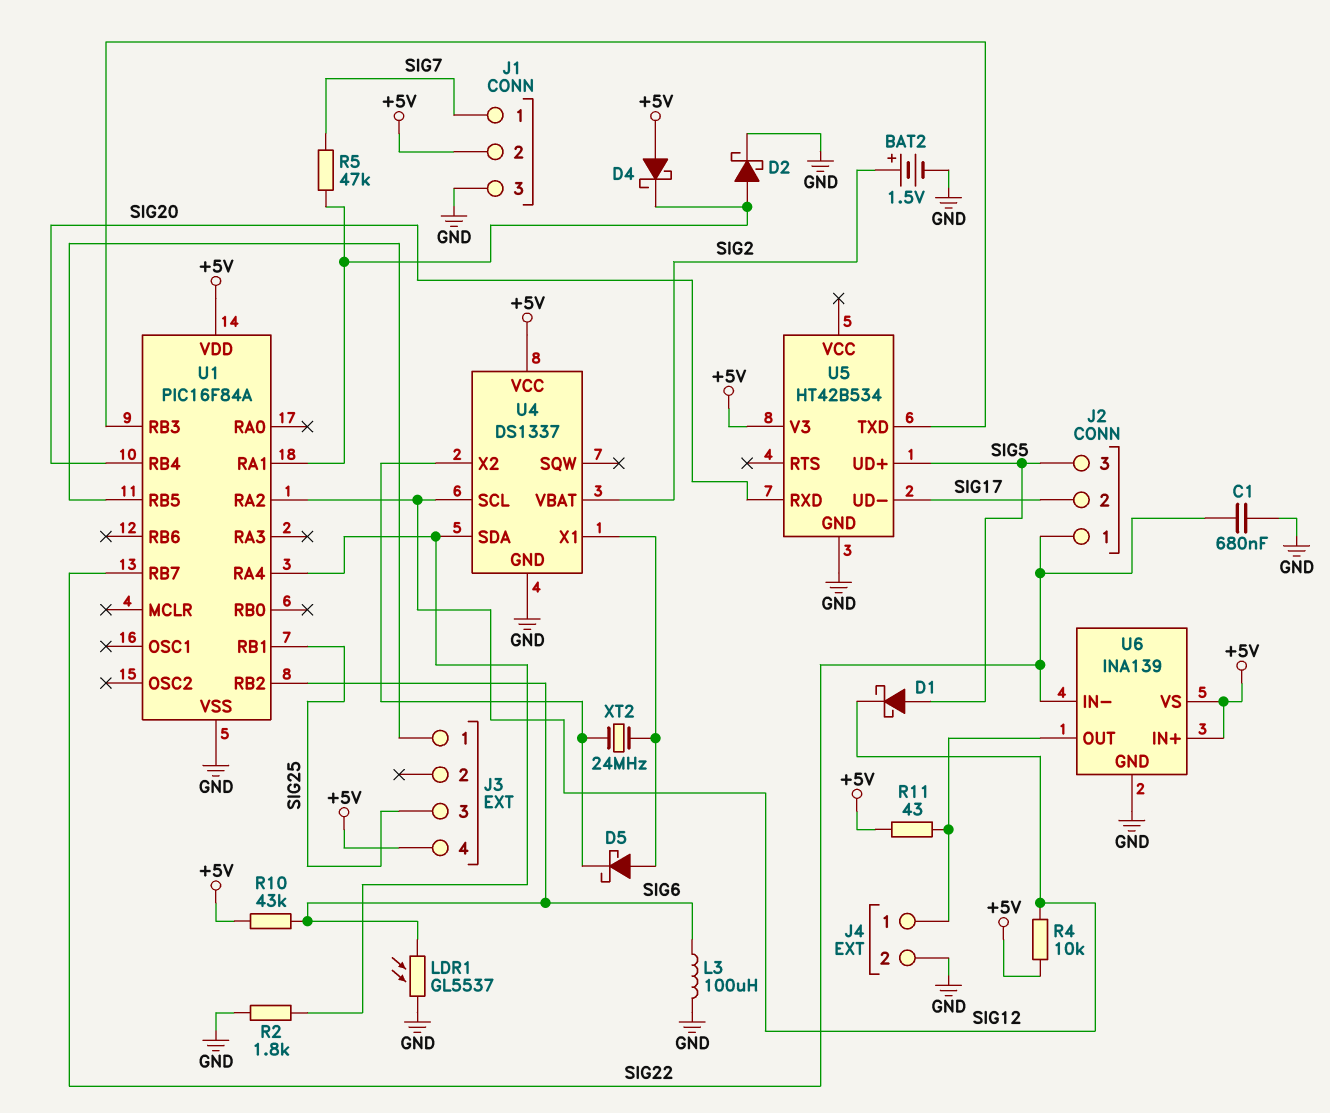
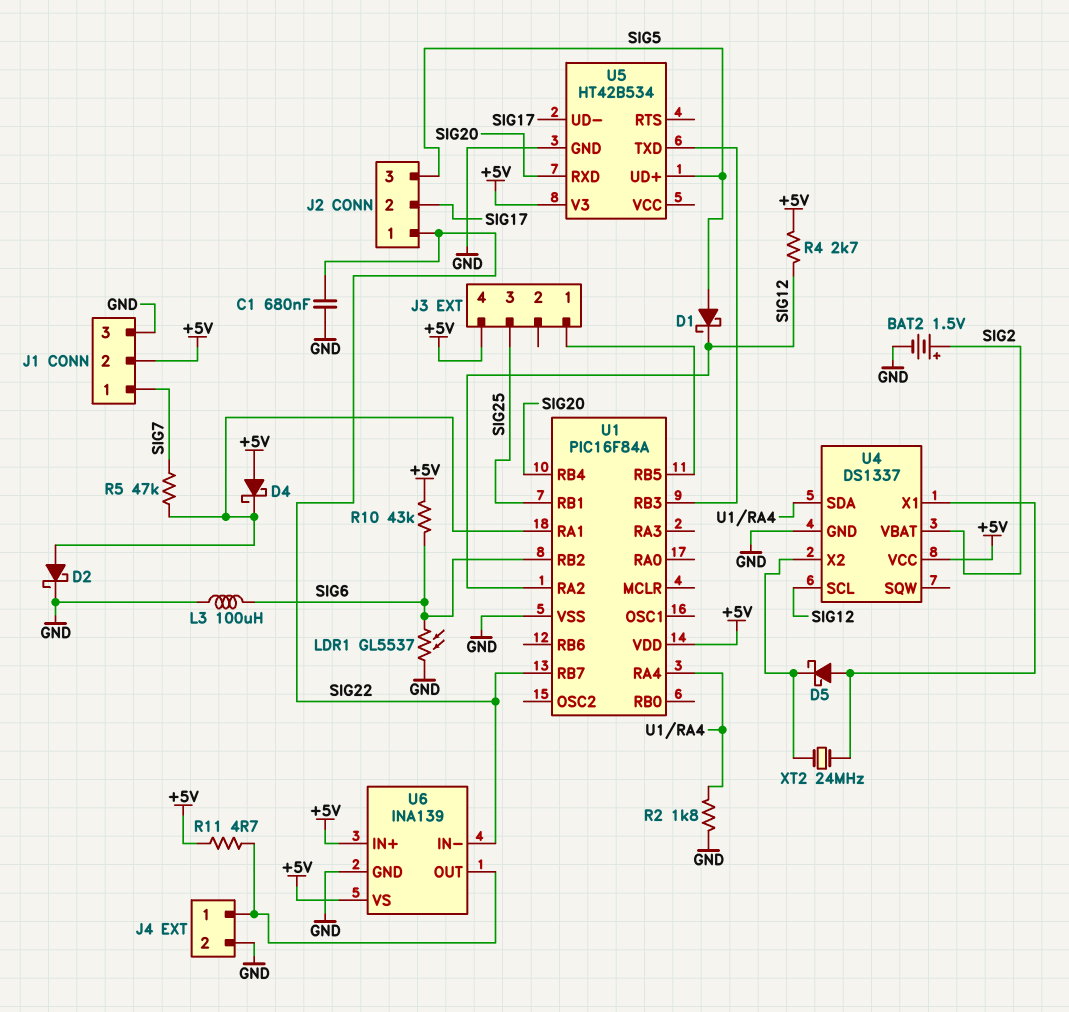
R4: 10k (+5V, SIG12) -> 2.7k (+5V, SIG12)
R11: 43 (+5V, J4/1) -> 4.7 (+5V, J4/1)

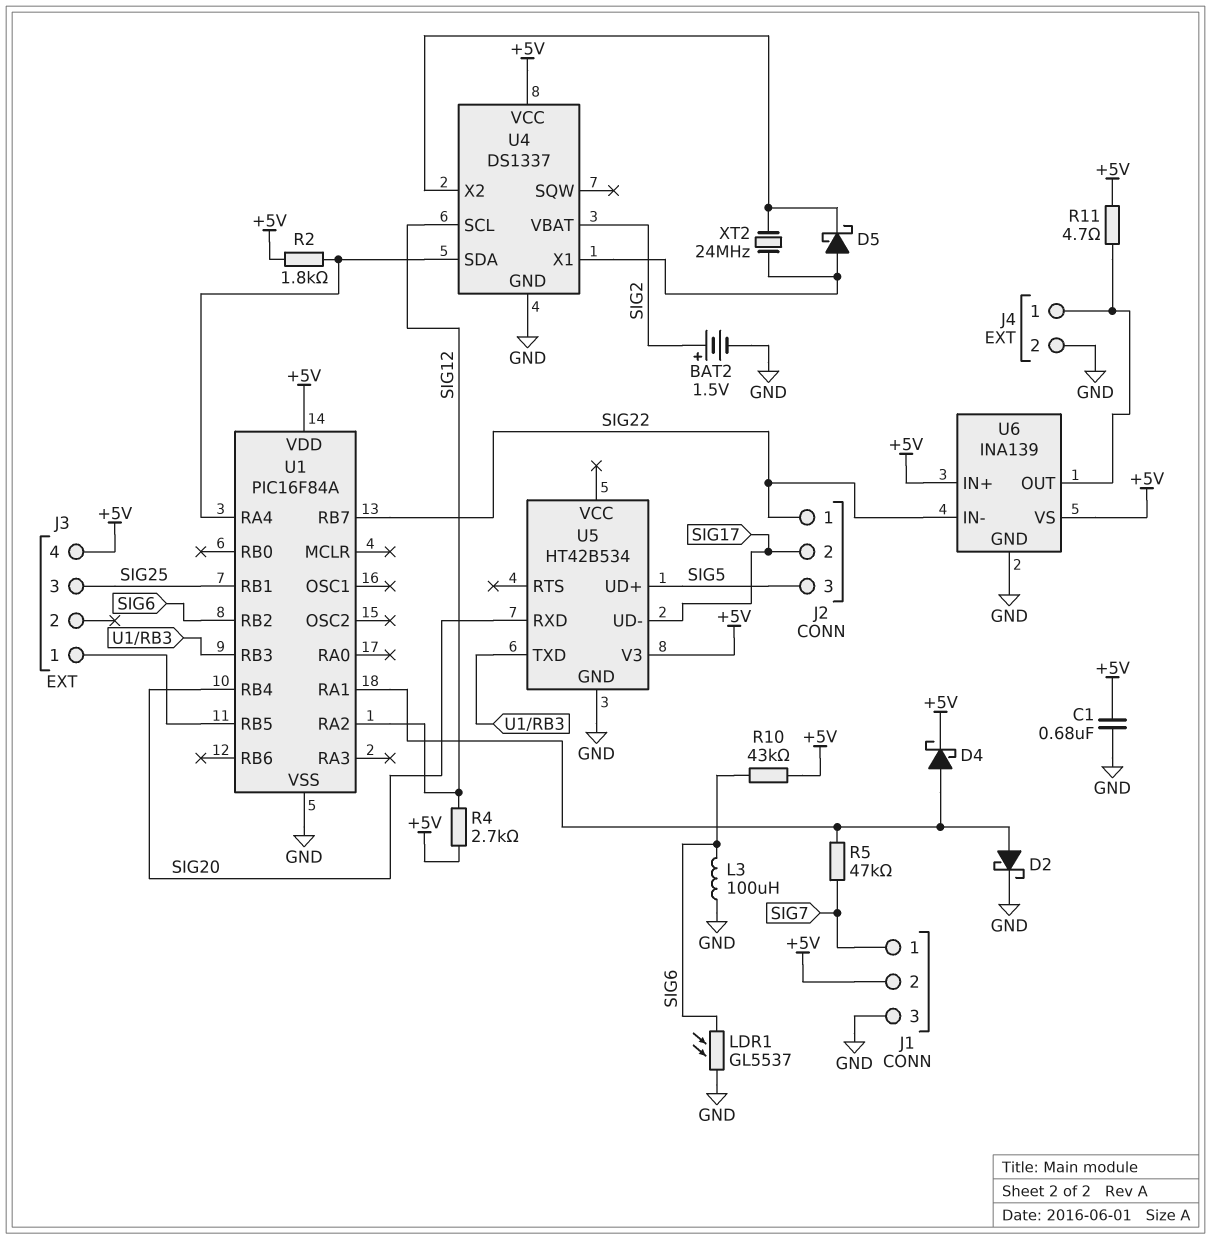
C1: 680nF (GND, SIG22) -> 680nF (+5V, GND)
D1: schottky (A SIG5, K SIG12) -> none
D4: schottky (A +5V, K U1/RA1) -> schottky (A U1/RA1, K +5V)
R2: 1.8k (GND, U1/RA4) -> 1.8k (+5V, U1/RA4)

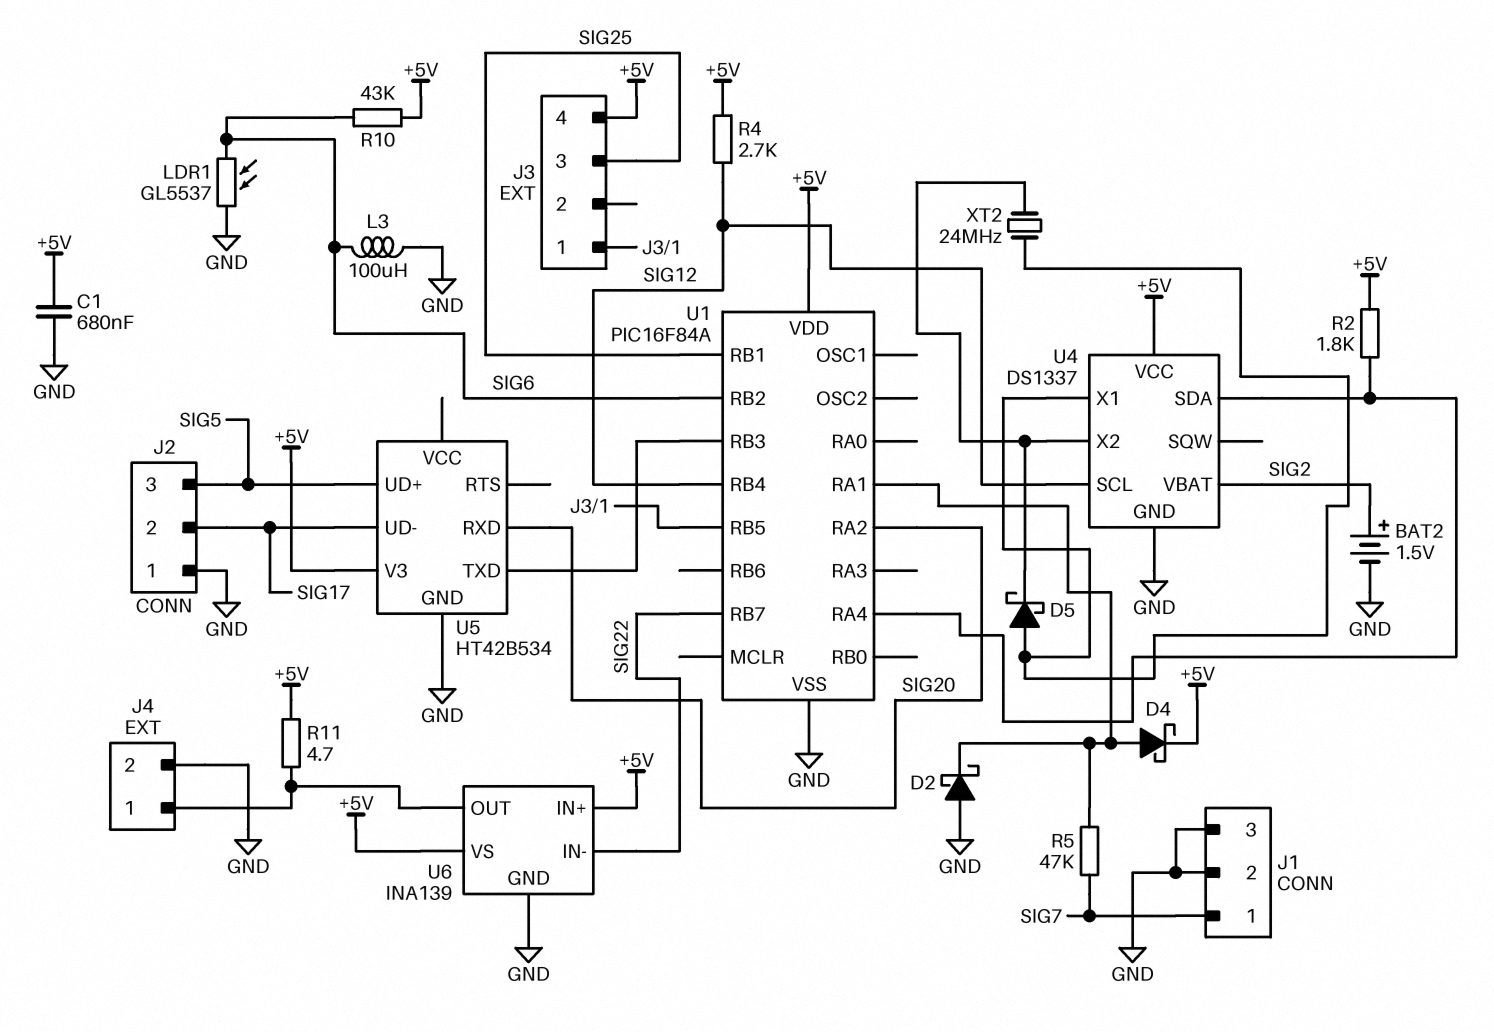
D2: schottky (A U1/RA1, K GND) -> schottky (A GND, K U1/RA1)
J1 pin 2: +5V -> GND
J2 pin 1: SIG22 -> GND
U1 pin RA2: SIG12 -> SIG20
U1 pin RB4: SIG20 -> SIG12

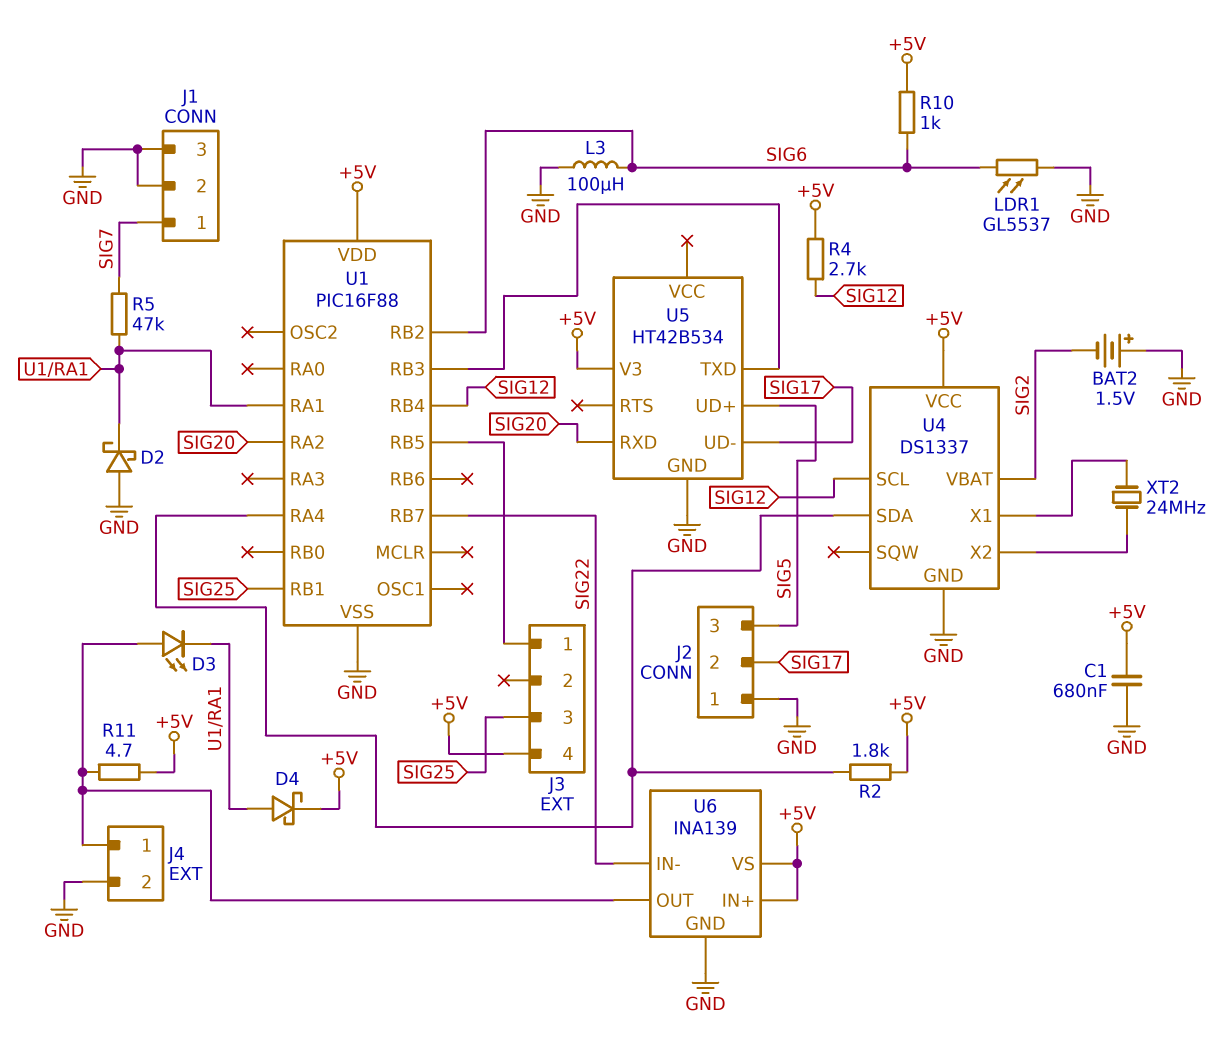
BAT2: 1.5V (plus SIG2, minus GND) -> 1.5V (plus GND, minus SIG2)
D3: none -> LED (A J4/1, K U1/RA1)
D5: schottky (A U4/X1, K U4/X2) -> none
R10: 43k (+5V, SIG6) -> 1k (+5V, SIG6)
U1: PIC16F84A -> PIC16F88

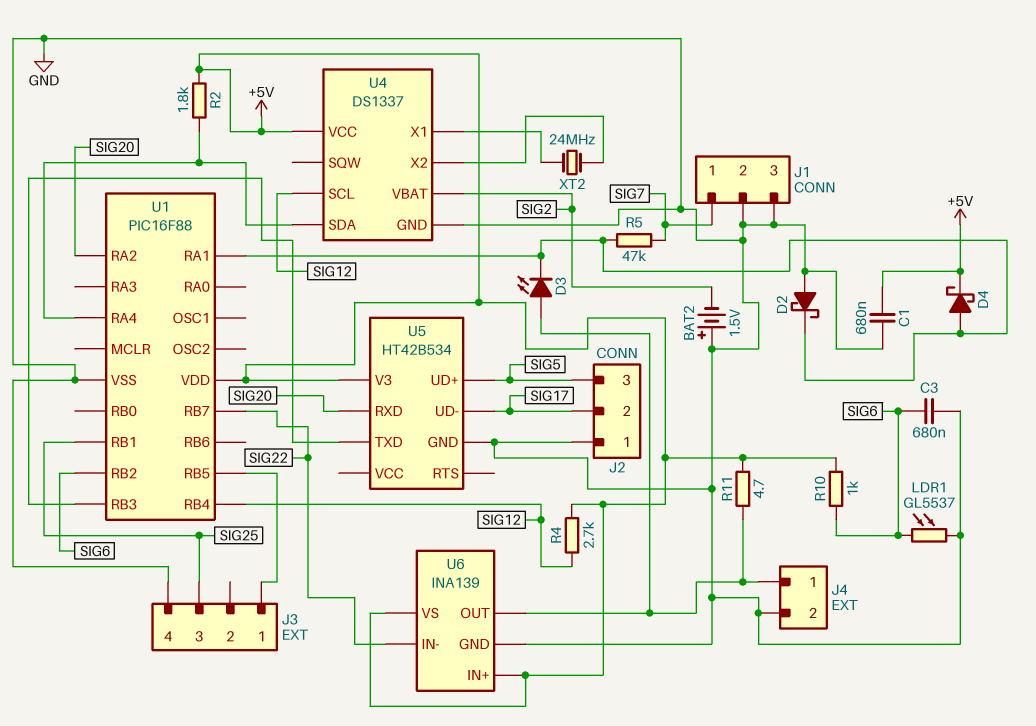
C3: none -> 680nF (GND, SIG6)
J3 pin 4: +5V -> GND
L3: 100uH (GND, SIG6) -> none

